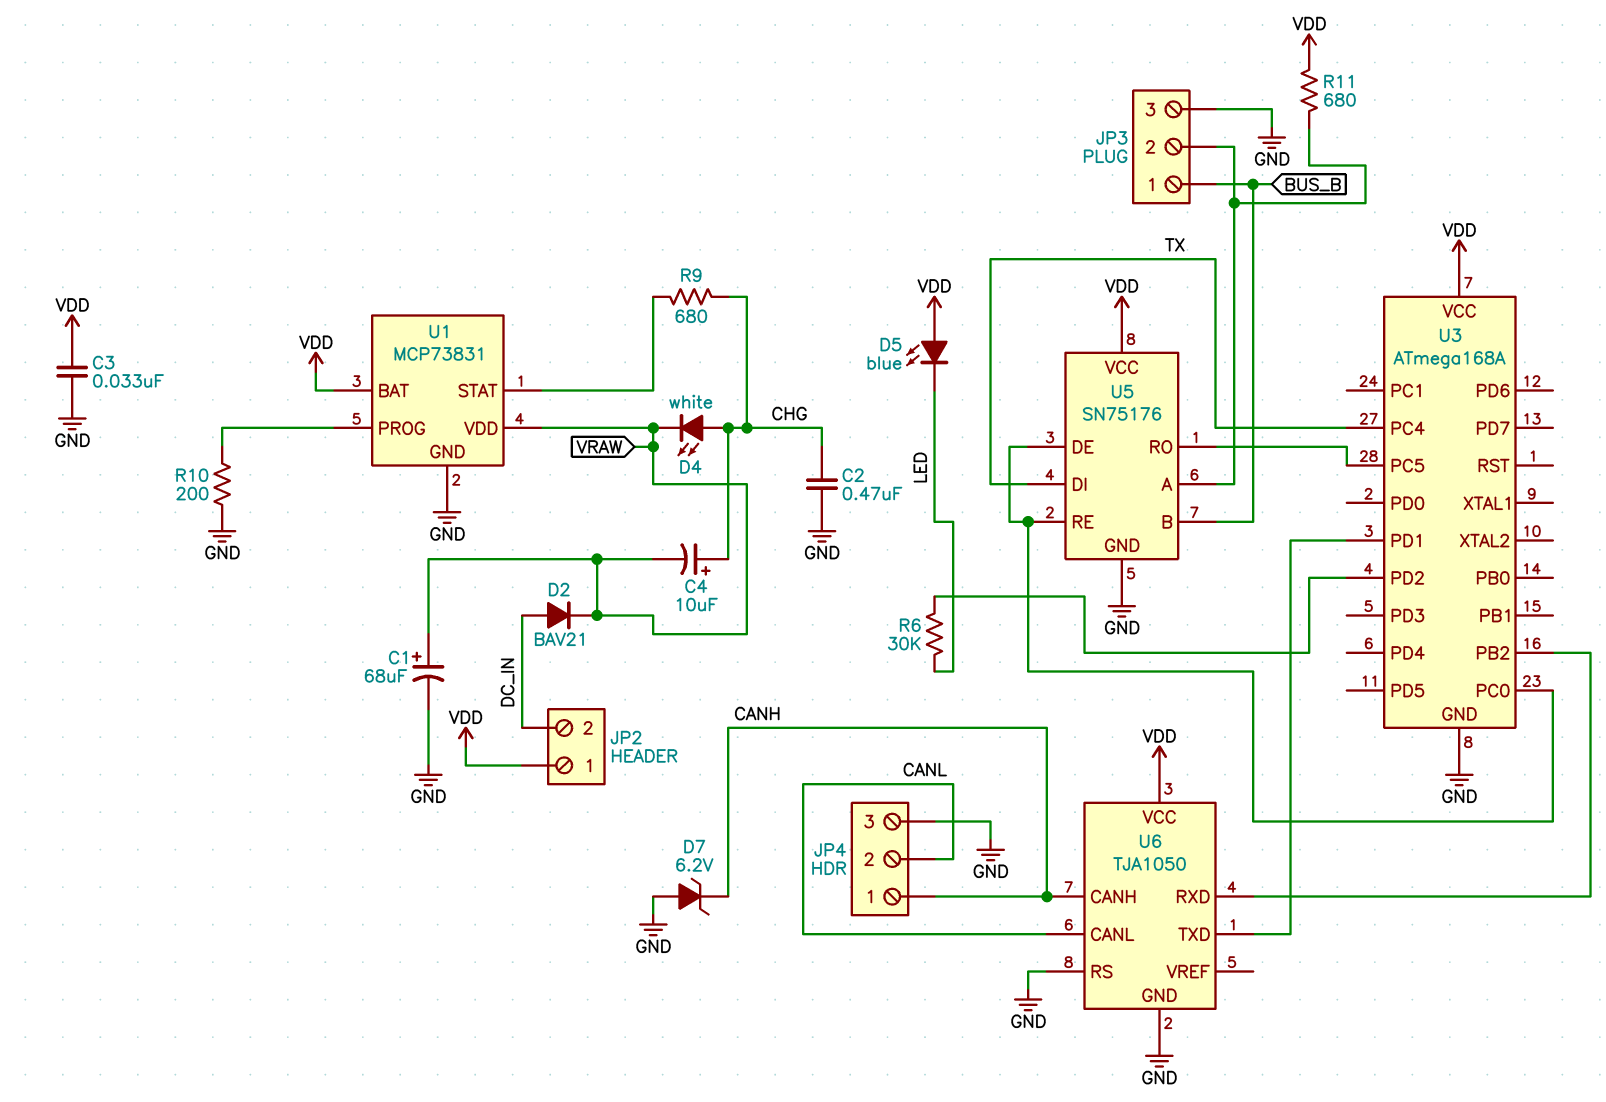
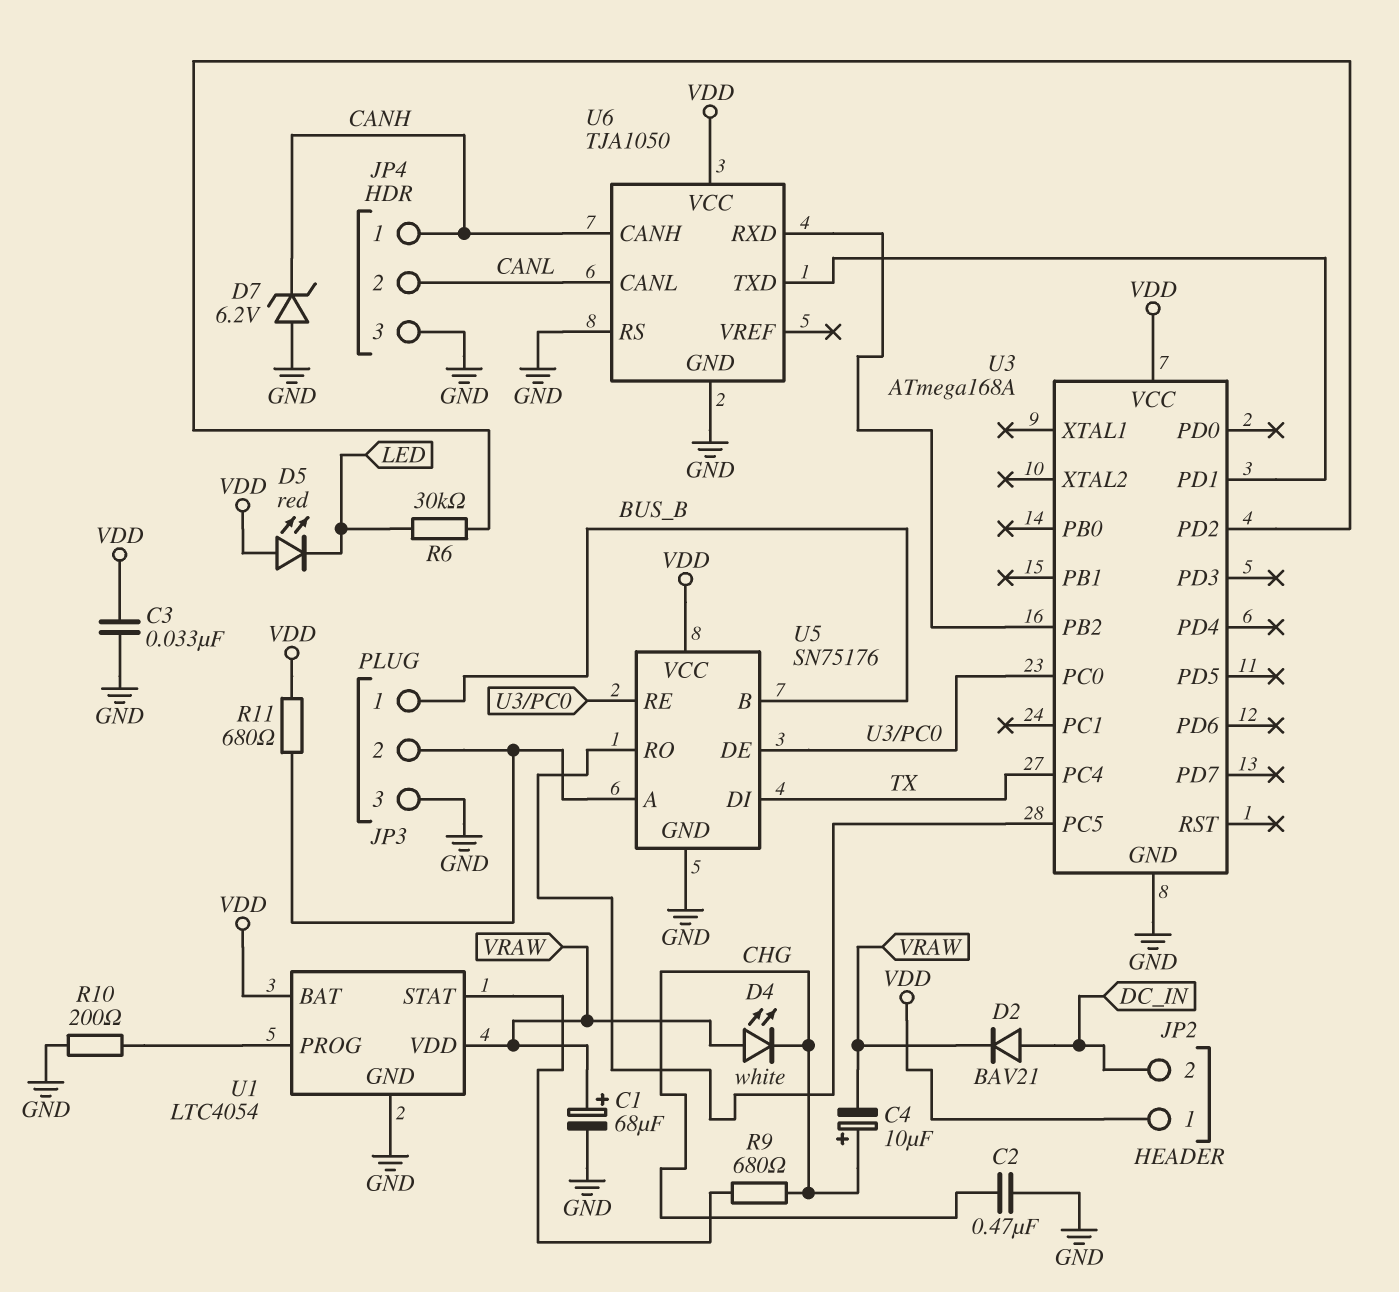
D4: LED white (A CHG, K VRAW) -> LED white (A VRAW, K CHG)
D5: LED blue (A VDD, K LED) -> LED red (A VDD, K LED)
U1: MCP73831 -> LTC4054

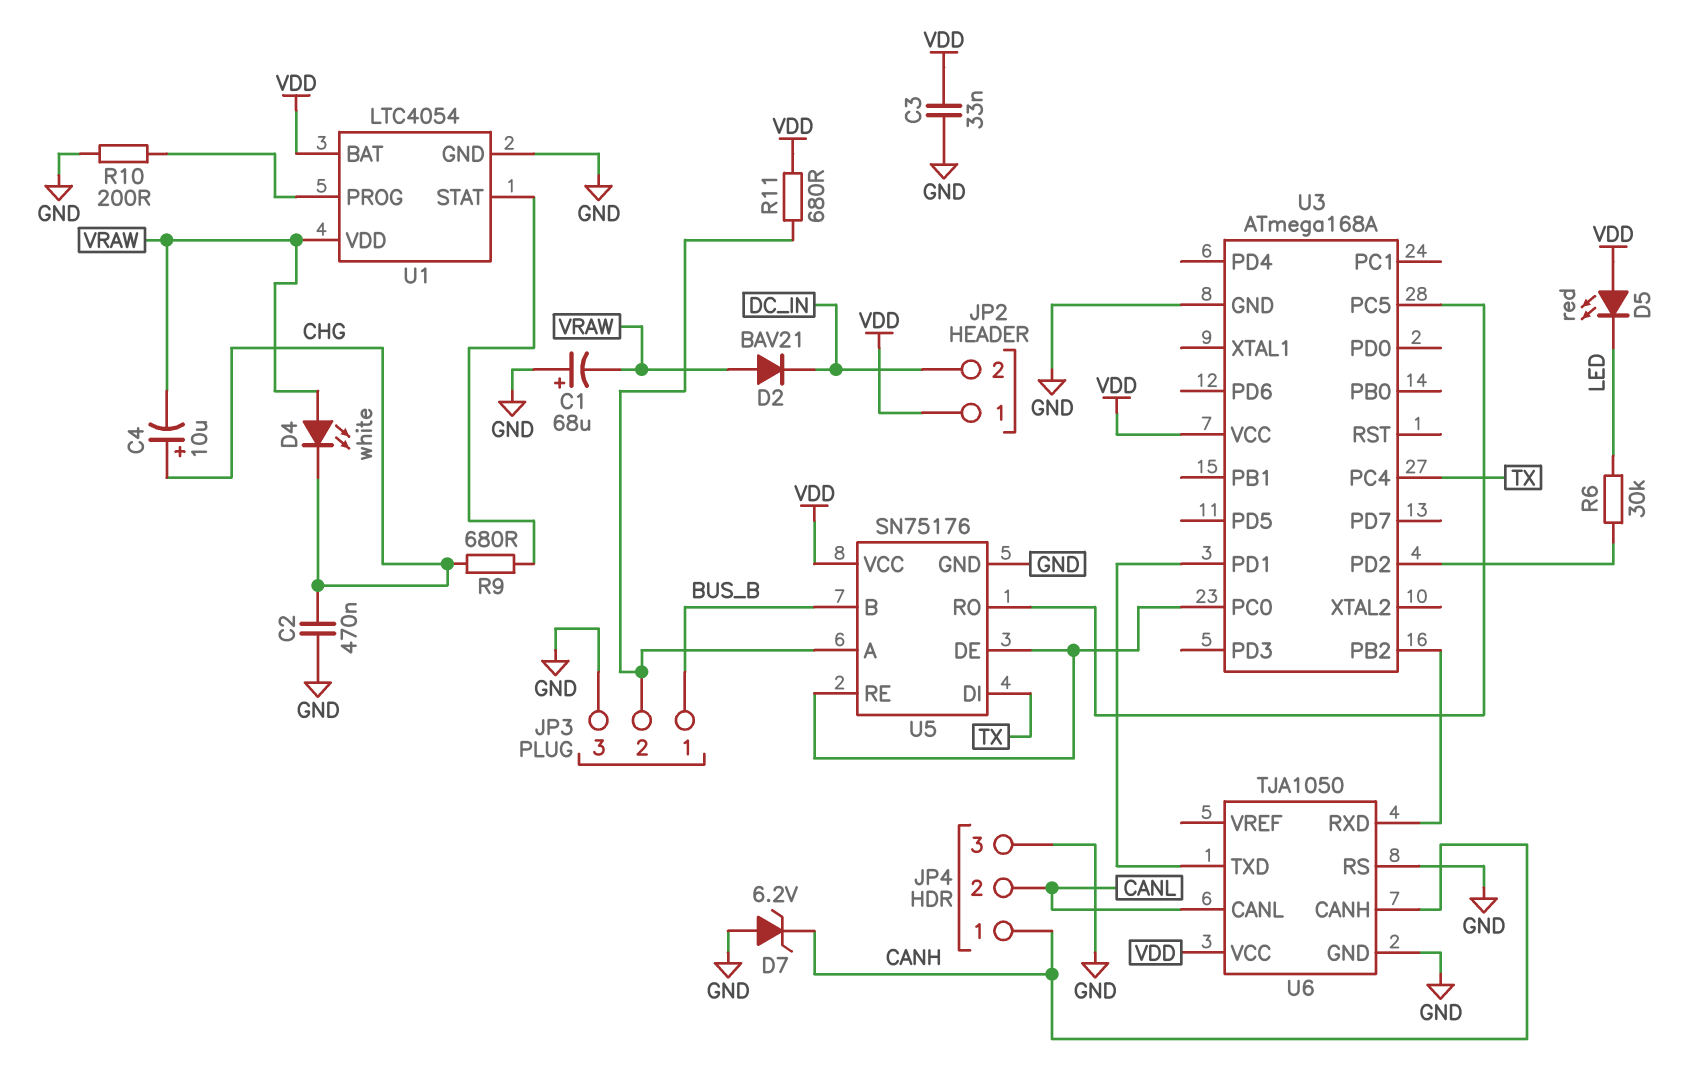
C1: 68uF (plus VRAW, minus GND) -> 68uF (plus GND, minus VRAW)
D2: diode BAV21 (A DC_IN, K VRAW) -> diode BAV21 (A VRAW, K DC_IN)

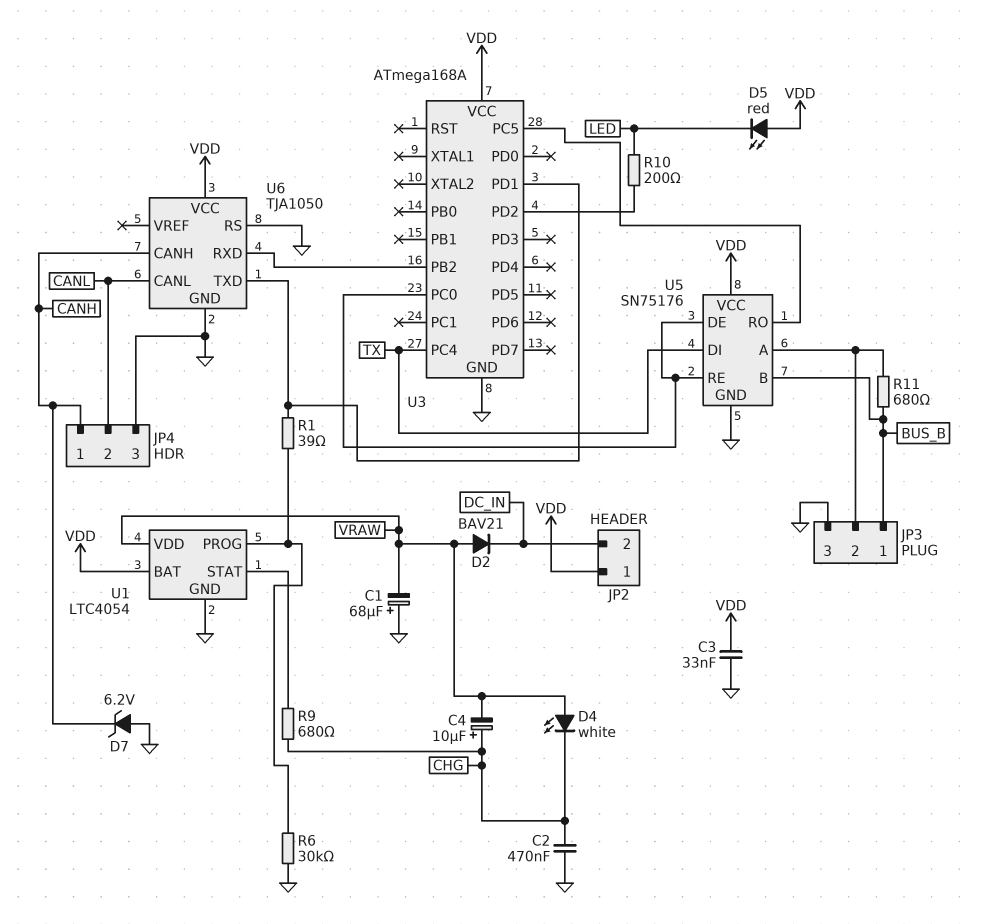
R1: none -> 39 (U1/PROG, U3/PD1)
R6: 30k (LED, U3/PD2) -> 30k (GND, U1/PROG)
R10: 200 (GND, U1/PROG) -> 200 (LED, U3/PD2)
R11: 680 (JP3/2, VDD) -> 680 (BUS_B, JP3/2)

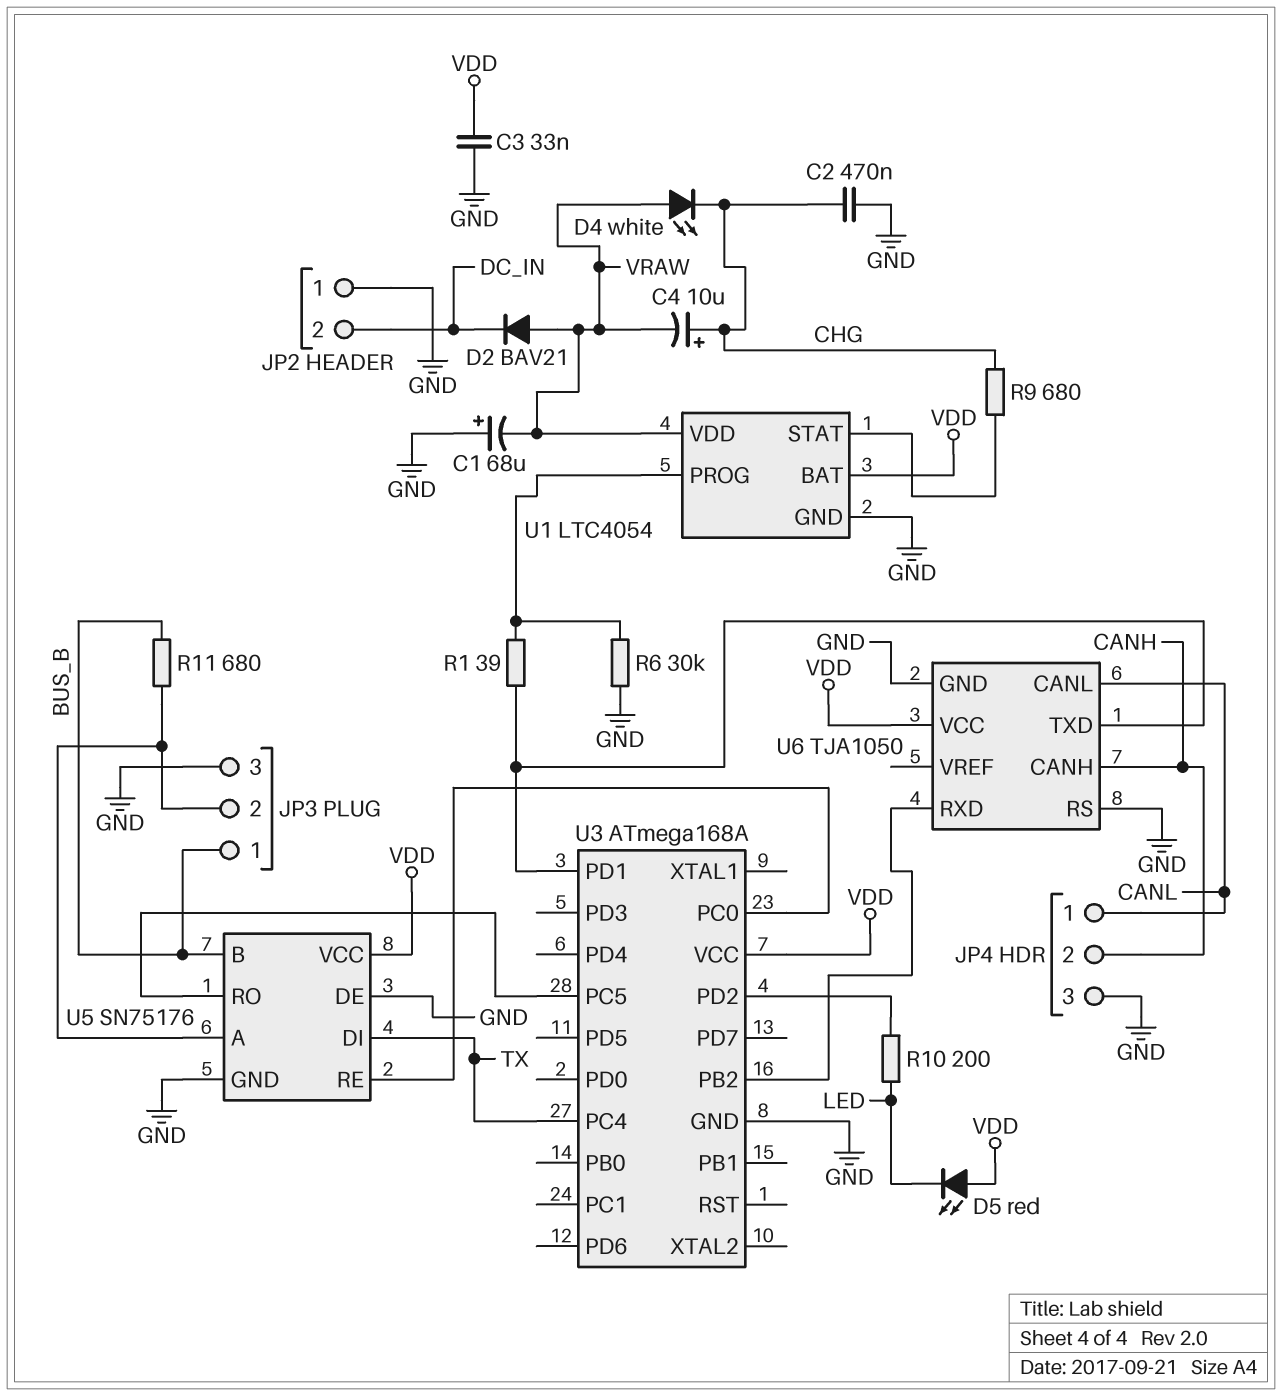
D7: zener 6.2V (A GND, K CANH) -> none
JP2 pin 1: VDD -> GND
JP4 pin 1: CANH -> CANL
JP4 pin 2: CANL -> CANH
U5 pin DE: U3/PC0 -> GND

